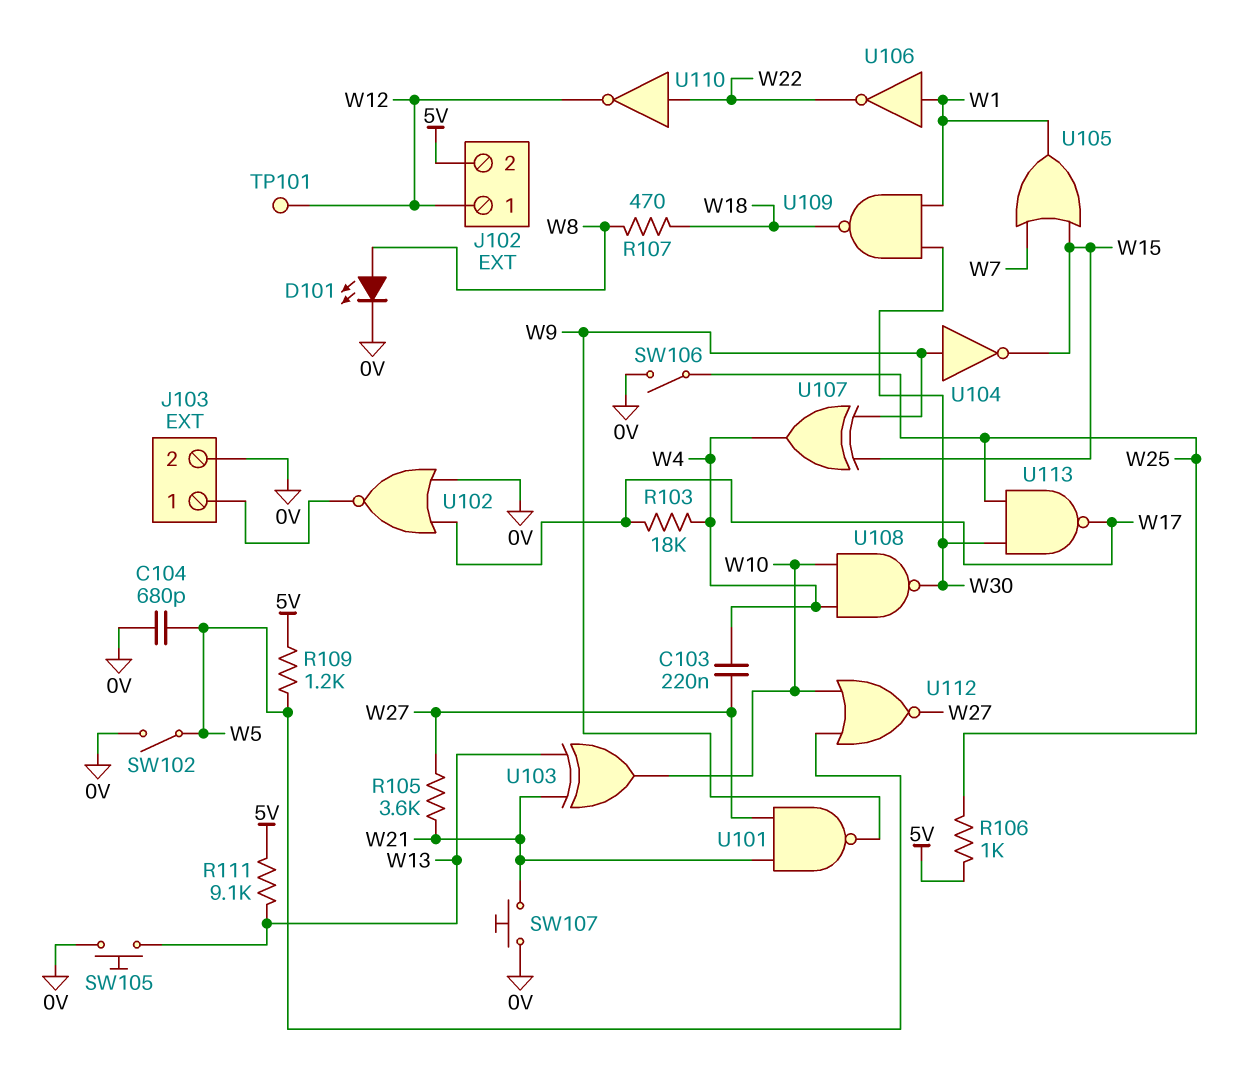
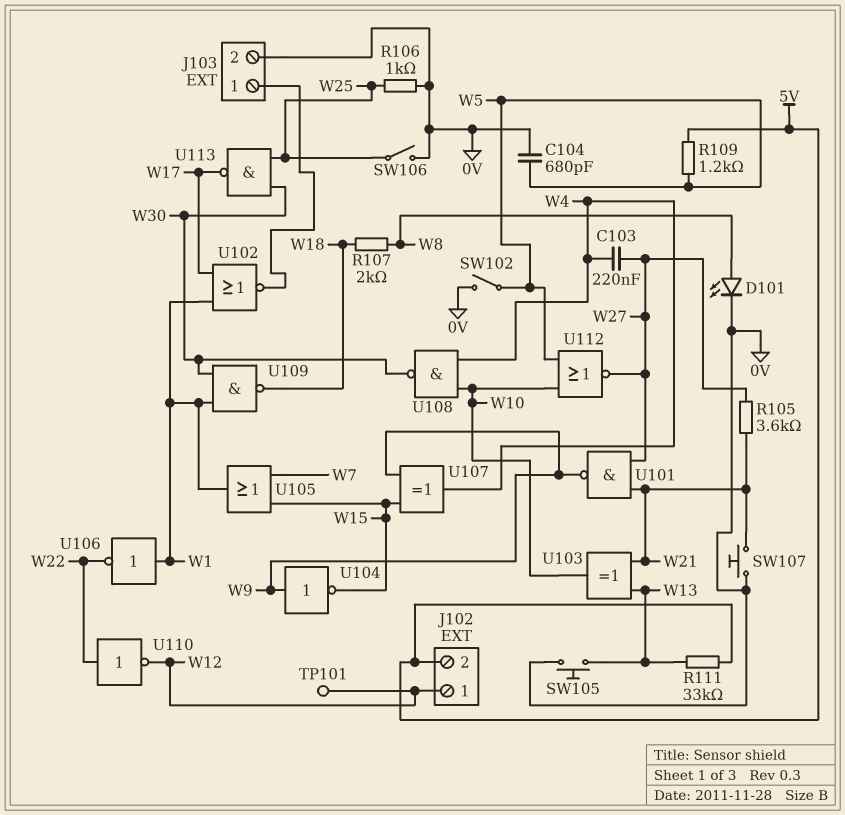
R103: 18k (W4, W17) -> none
R106: 1k (5V, W25) -> 1k (0V, W25)
R107: 470 (W8, W18) -> 2k (W8, W18)
R111: 9.1k (5V, W13) -> 33k (5V, W13)
U102: NOR (in 0V, in W17, out J103/1) -> NOR (in W1, in W17, out J103/1)

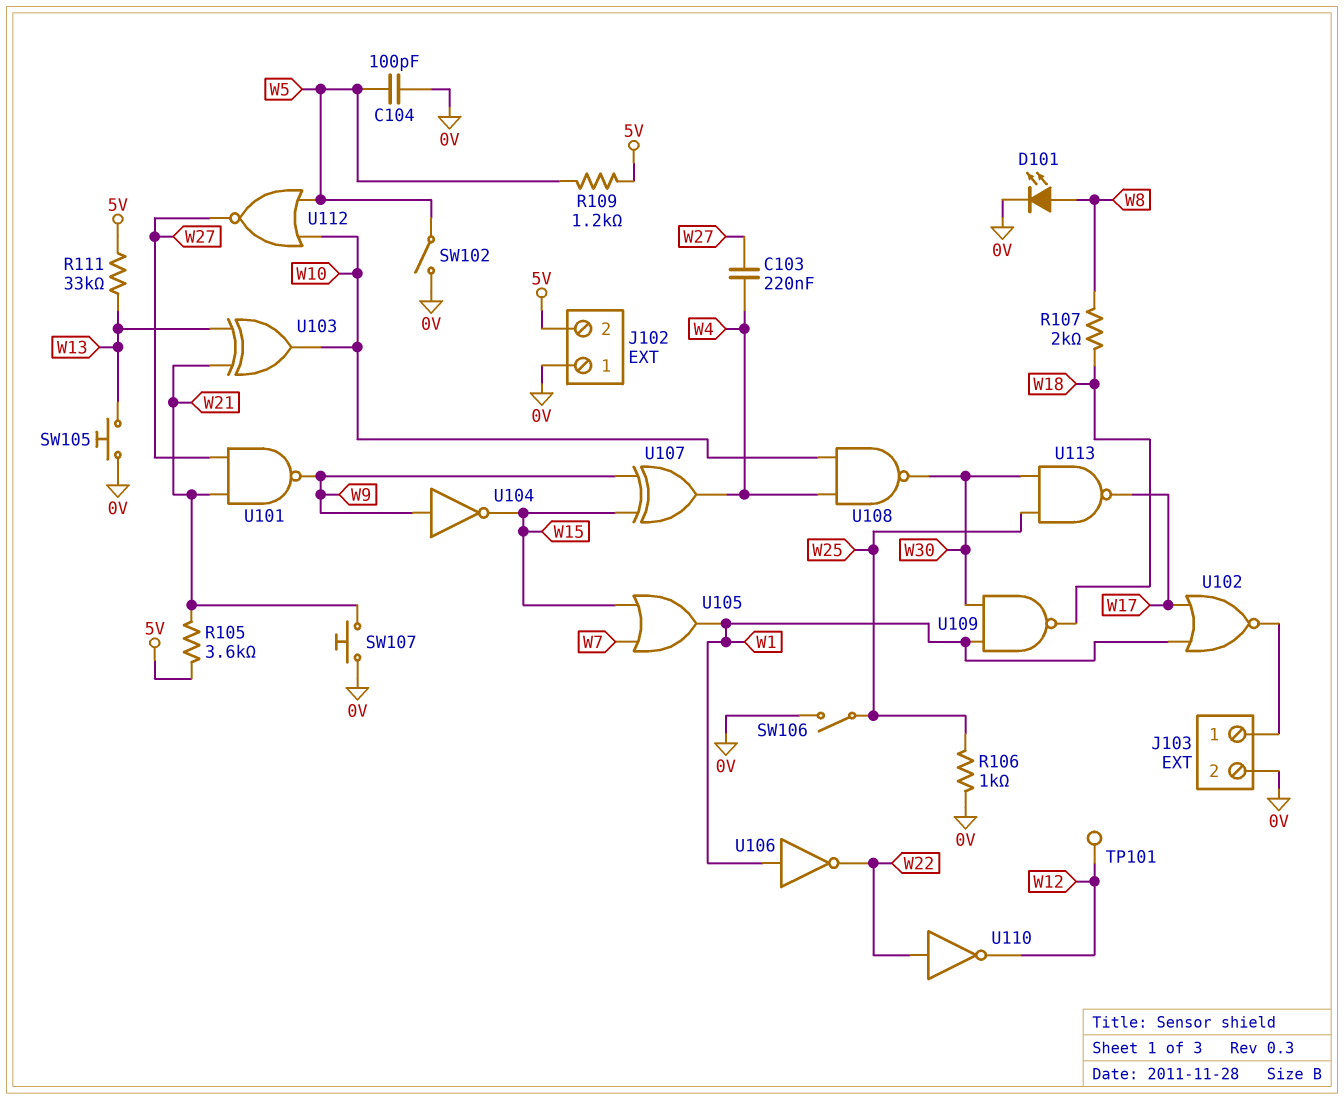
C104: 680pF (0V, W5) -> 100pF (0V, W5)
J102 pin 1: W12 -> 0V
R105: 3.6k (W21, W27) -> 3.6k (5V, W21)

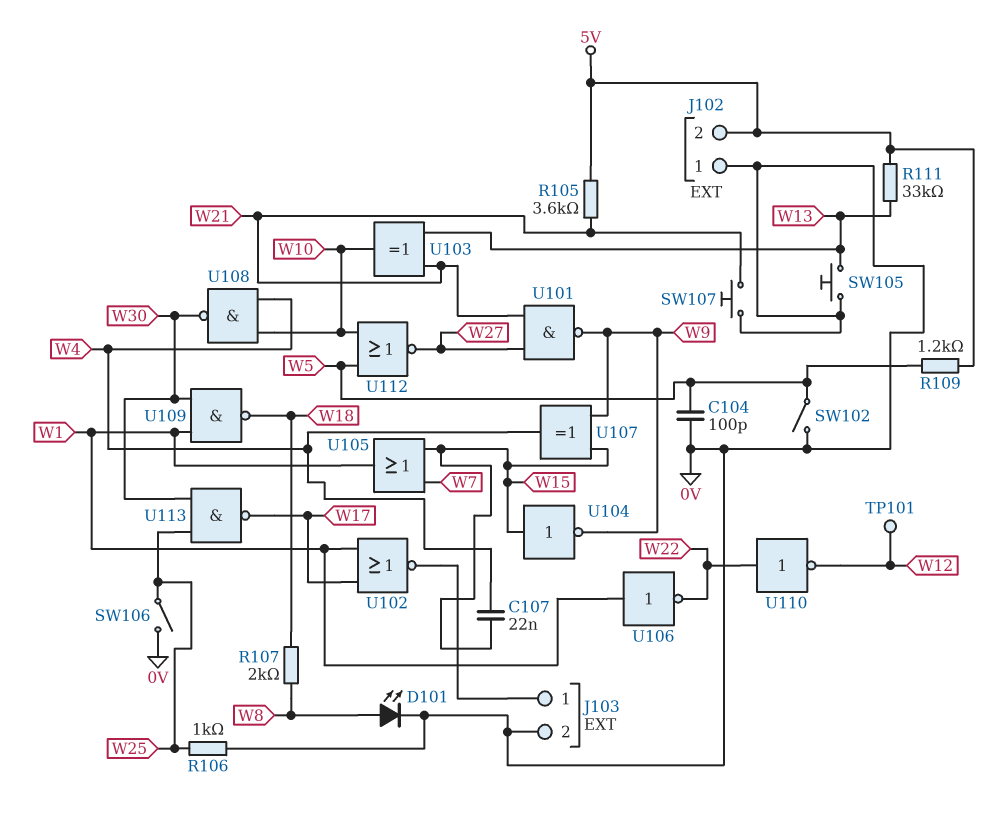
C103: 220nF (W4, W27) -> none
C107: none -> 22nF (W4, W15)
U104: NOT (in W9, out W15) -> NOT (in W15, out W9)

